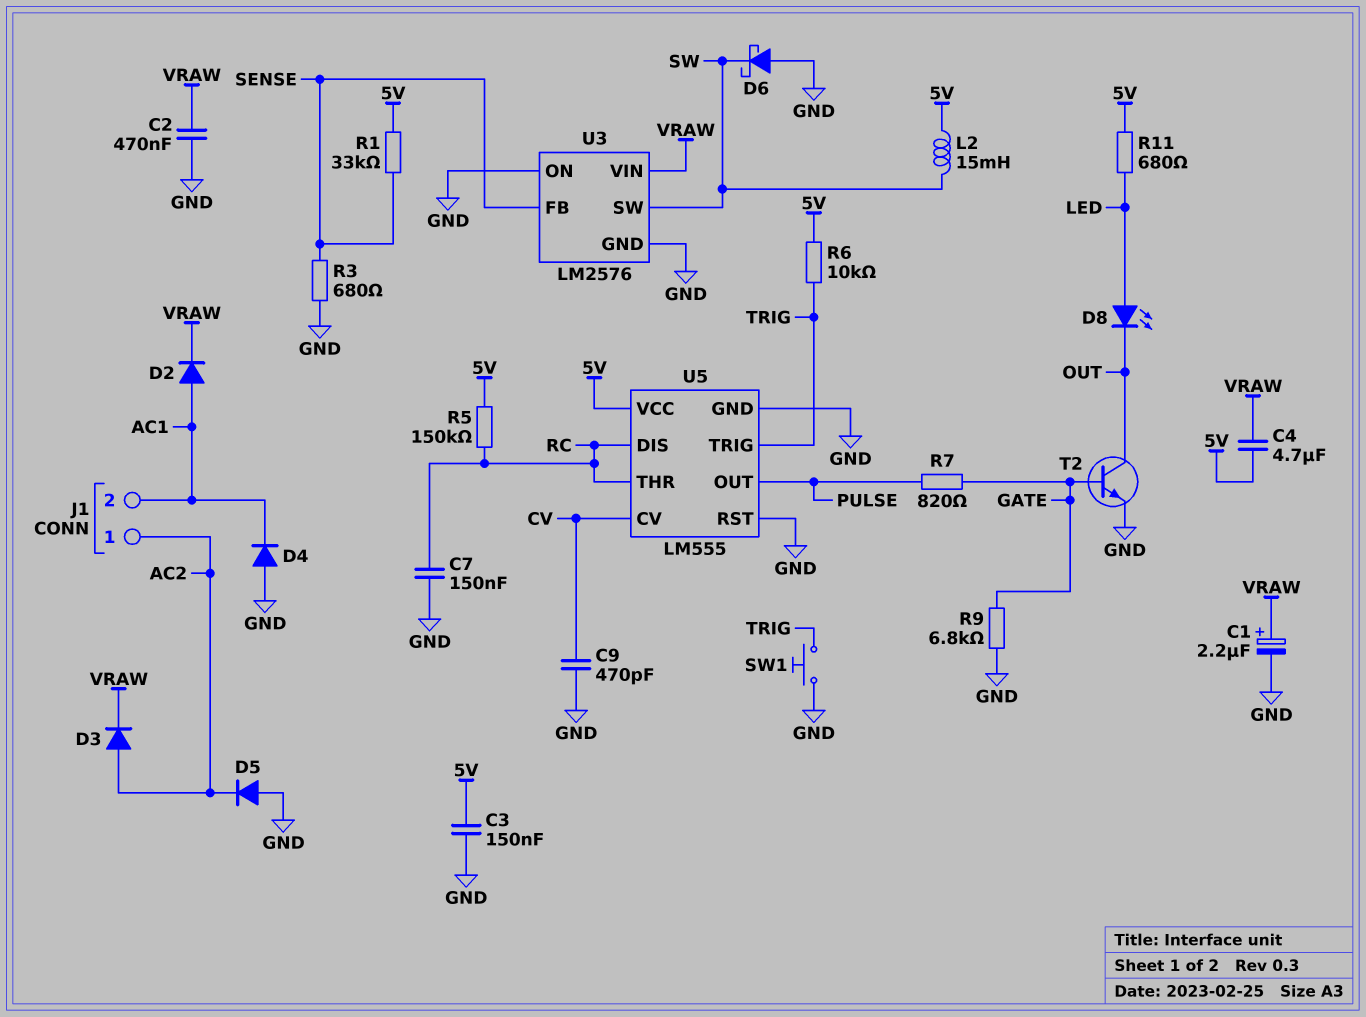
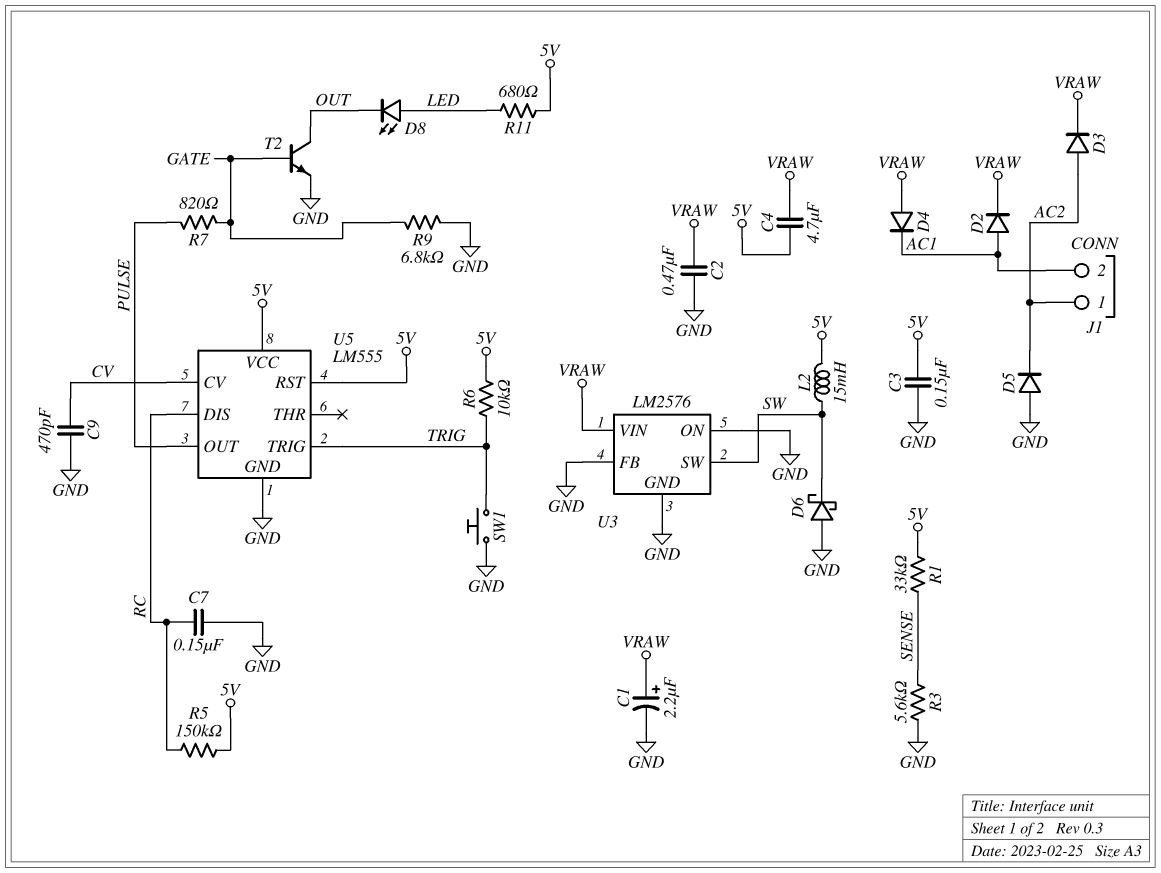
D4: diode (A GND, K AC1) -> diode (A VRAW, K AC1)
R3: 680 (GND, SENSE) -> 5.6k (GND, SENSE)
U3 pin FB: SENSE -> GND
U5 pin RST: GND -> 5V
U5 pin THR: RC -> none

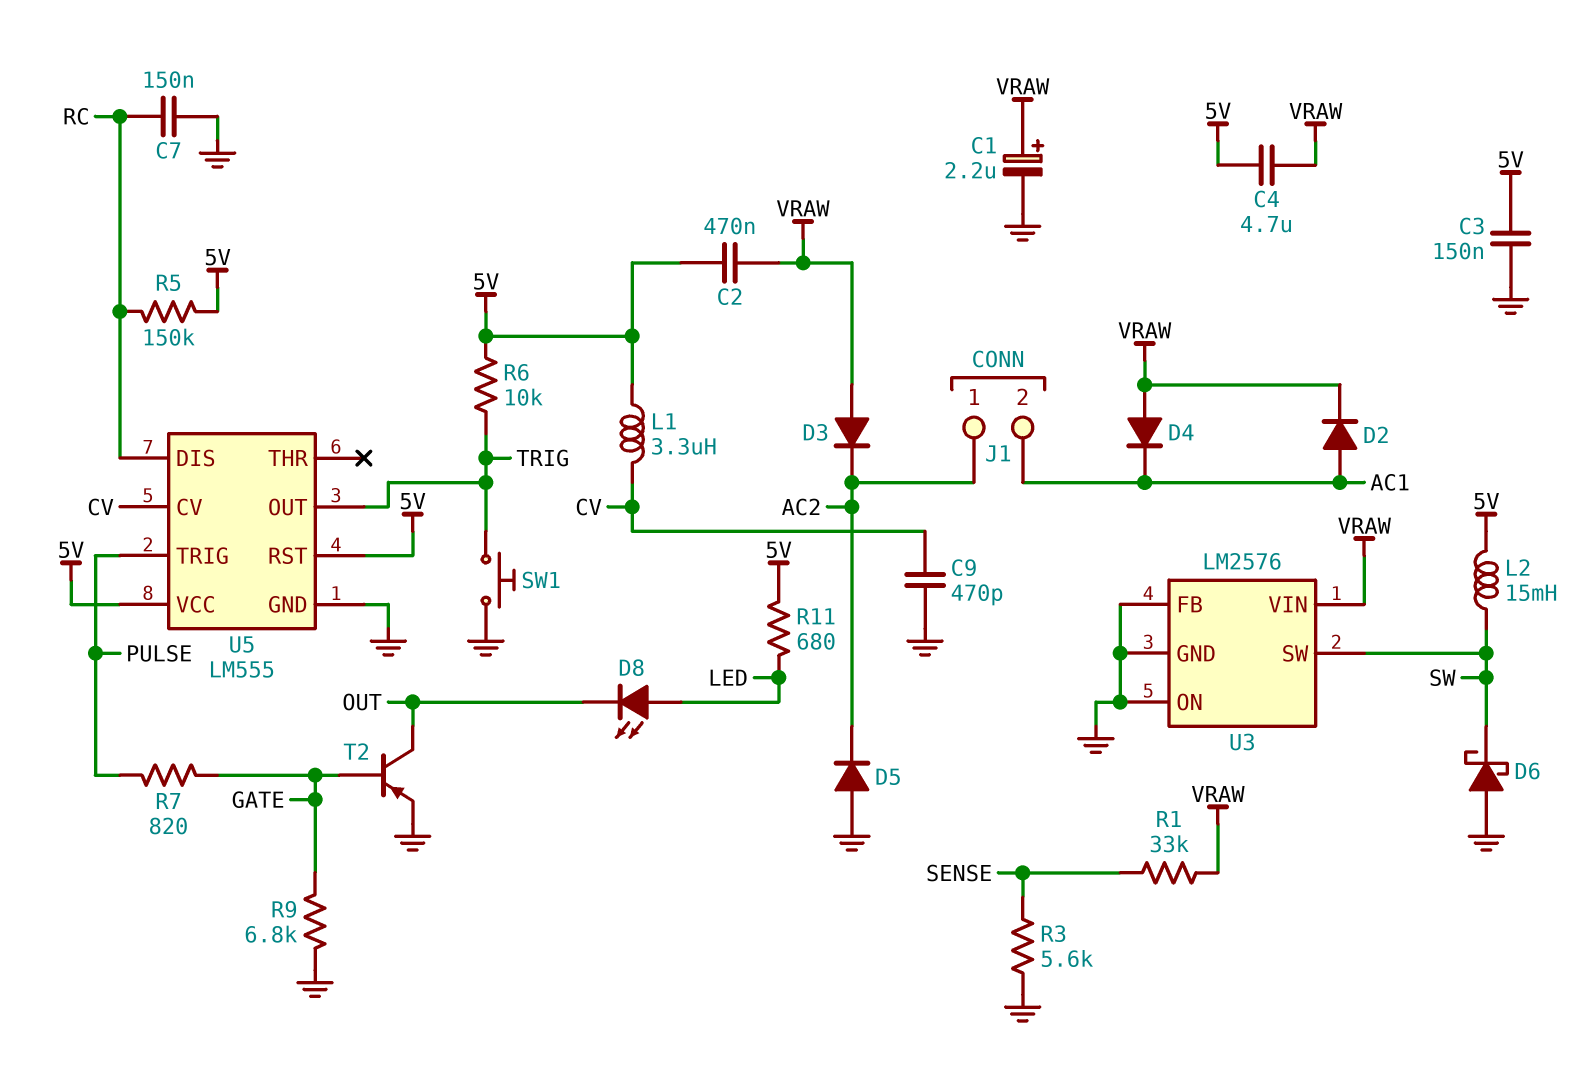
C2: 470nF (GND, VRAW) -> 470nF (5V, VRAW)
D3: diode (A AC2, K VRAW) -> diode (A VRAW, K AC2)
L1: none -> 3.3uH (5V, CV)
R1: 33k (5V, SENSE) -> 33k (SENSE, VRAW)
T2: NPN (B GATE, C OUT, E GND) -> PNP (B GATE, C OUT, E GND)
U5 pin OUT: PULSE -> TRIG
U5 pin TRIG: TRIG -> PULSE

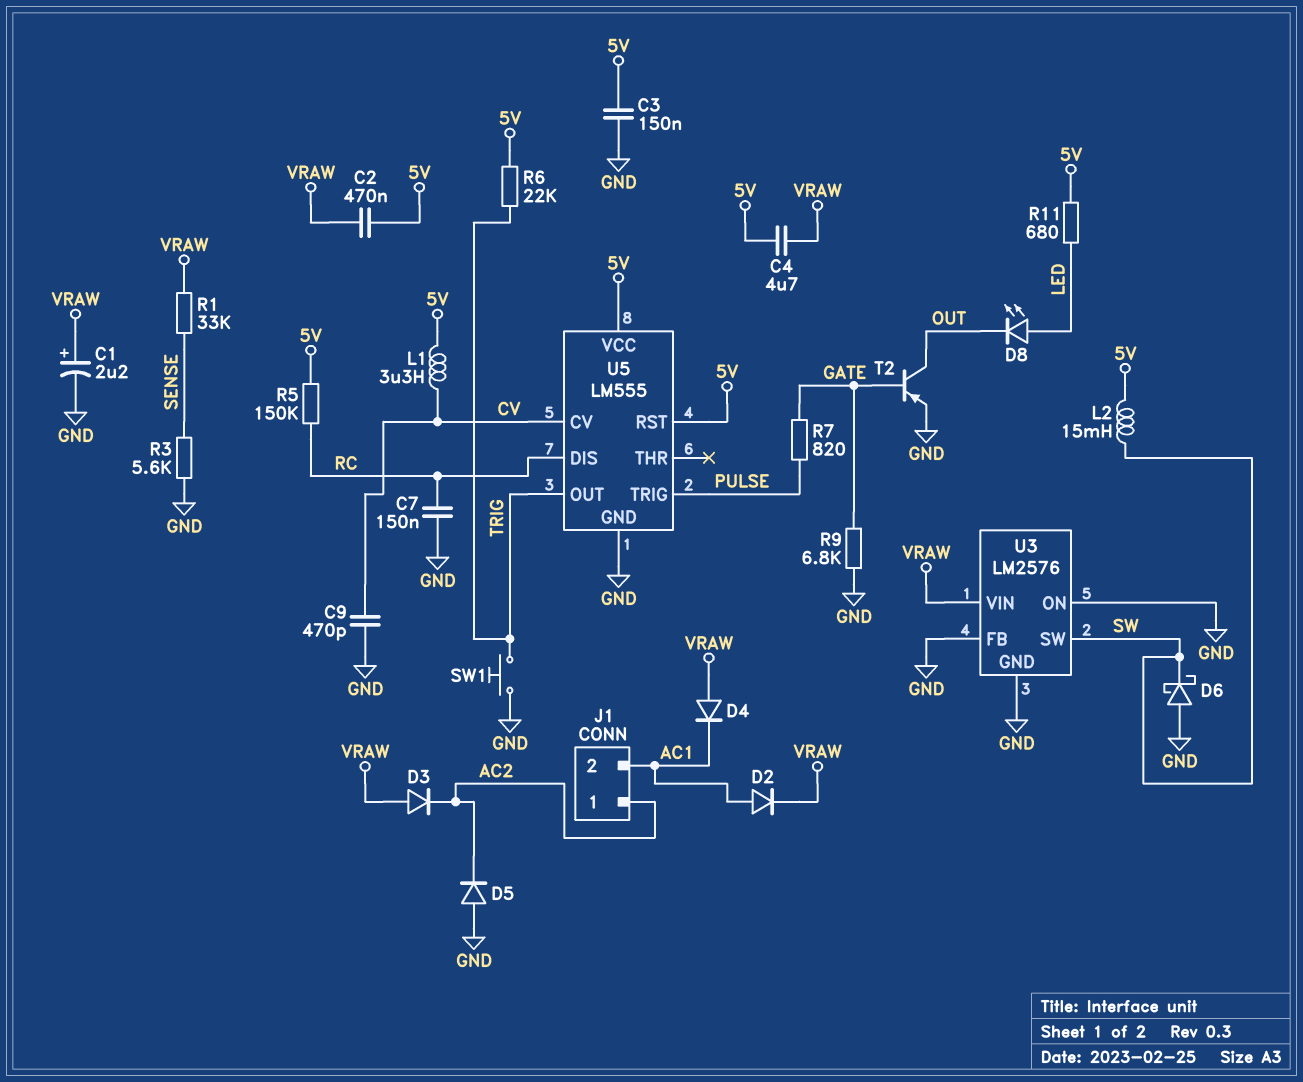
R6: 10k (5V, TRIG) -> 22k (5V, TRIG)

